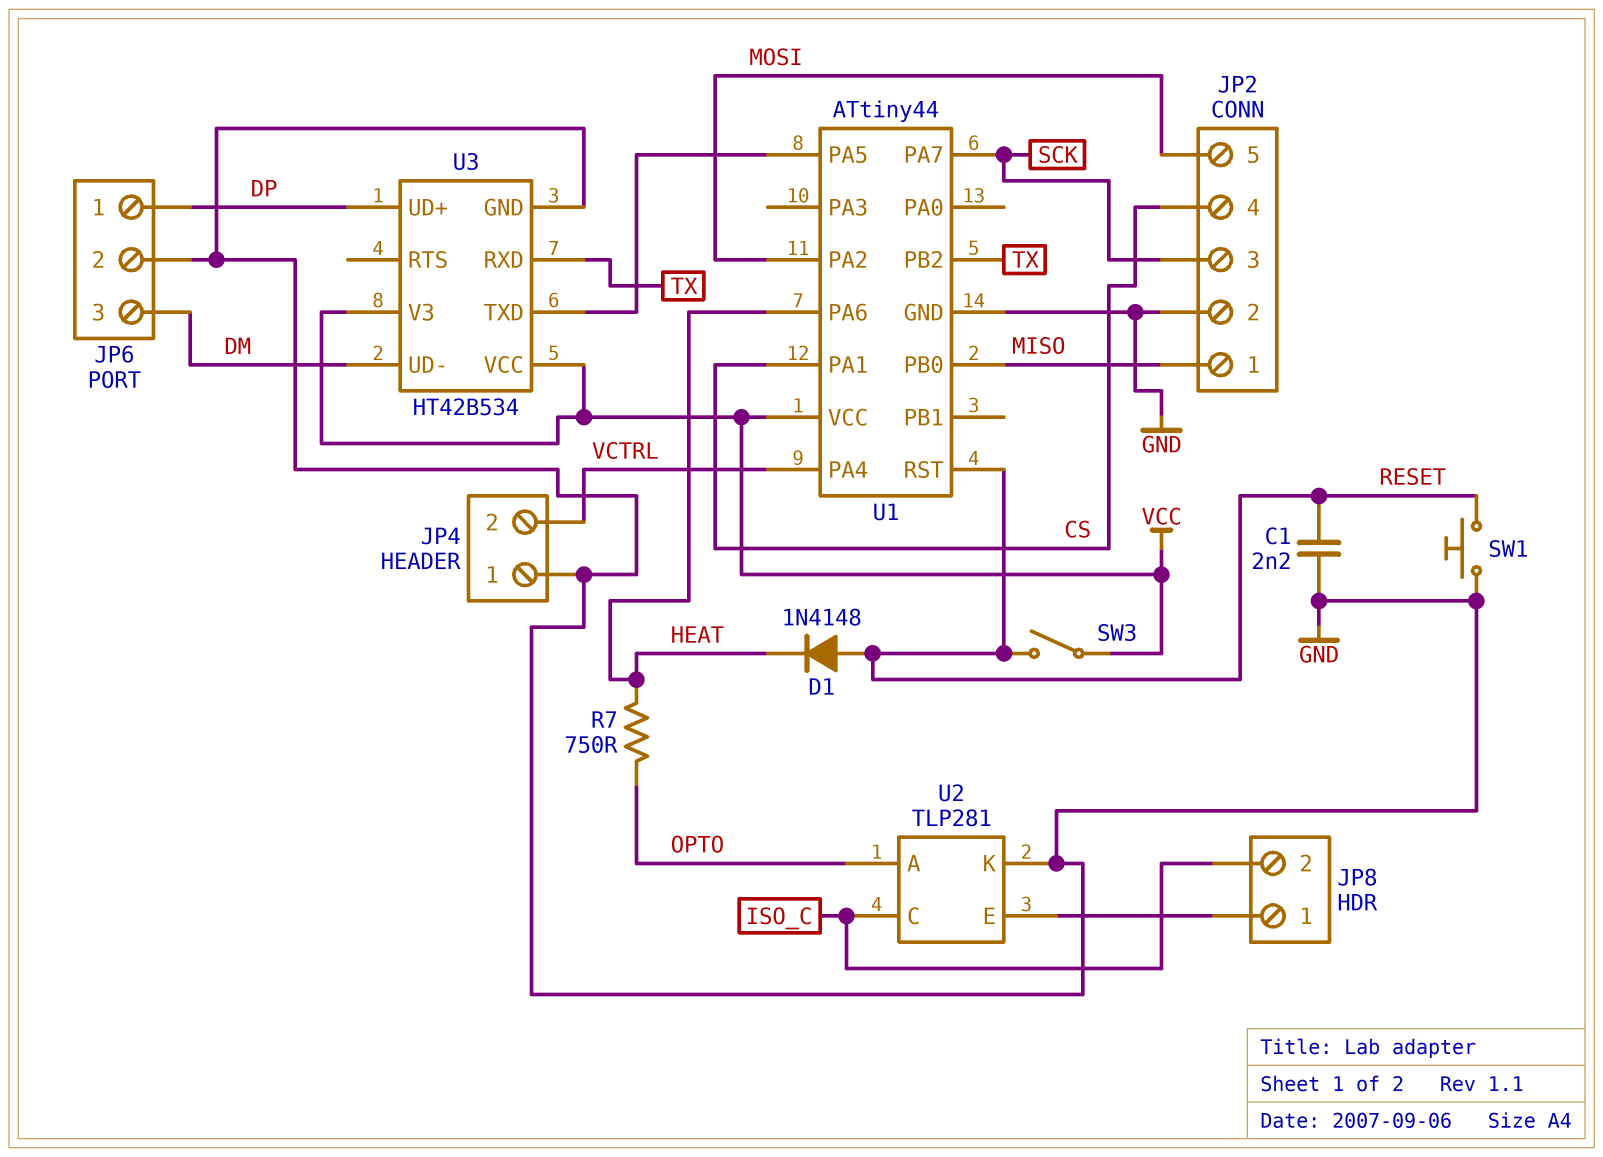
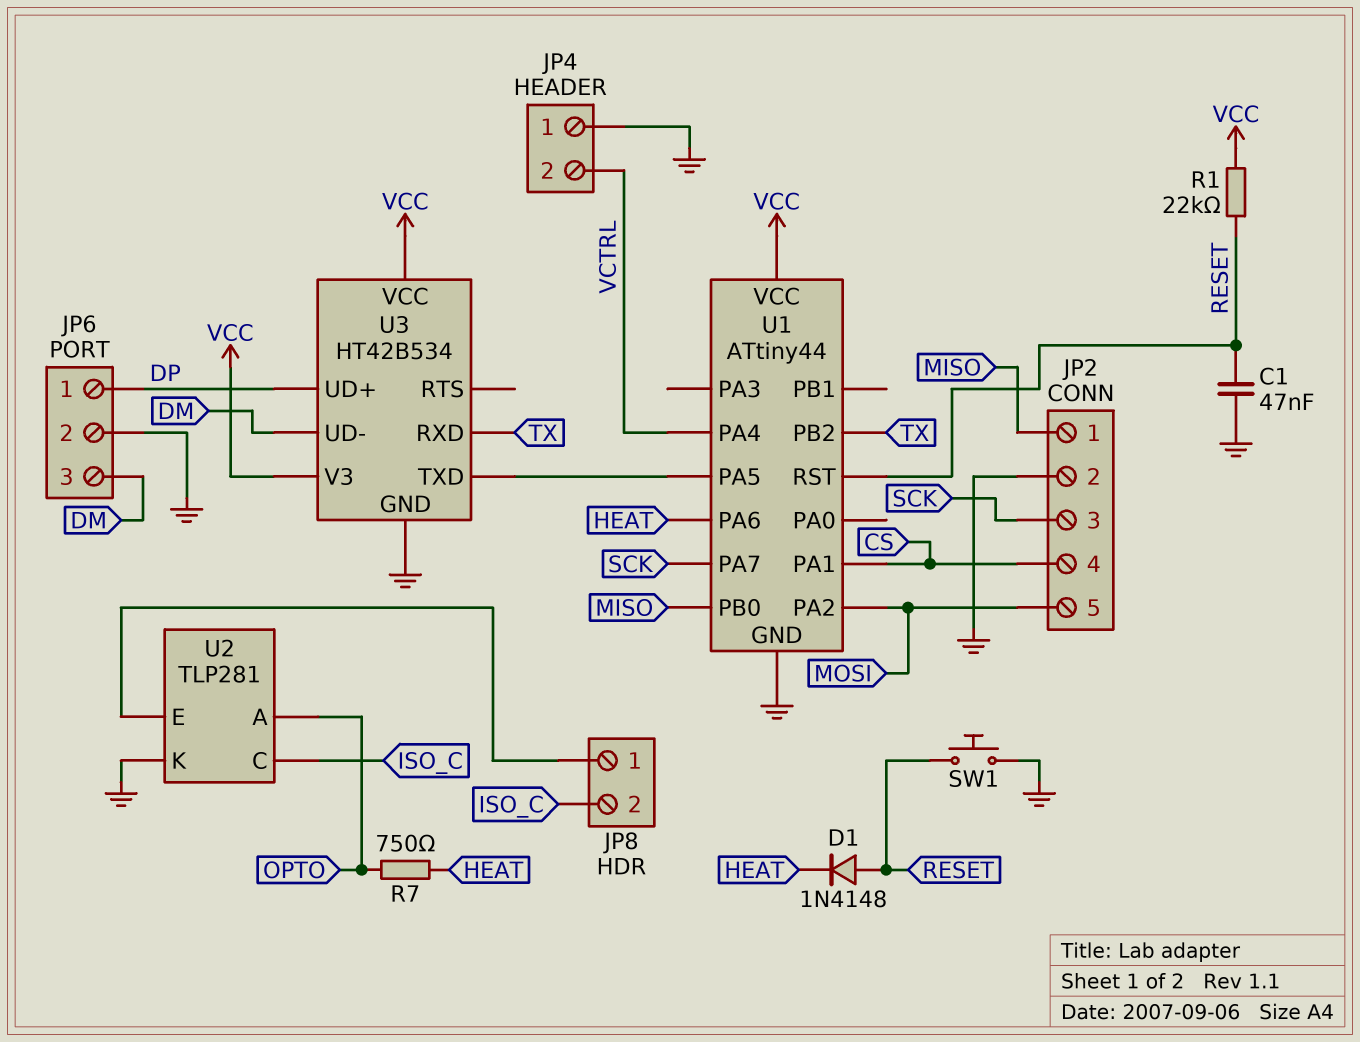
C1: 2.2nF (GND, RESET) -> 47nF (GND, RESET)
R1: none -> 22k (RESET, VCC)
SW3: switch (RESET, VCC) -> none

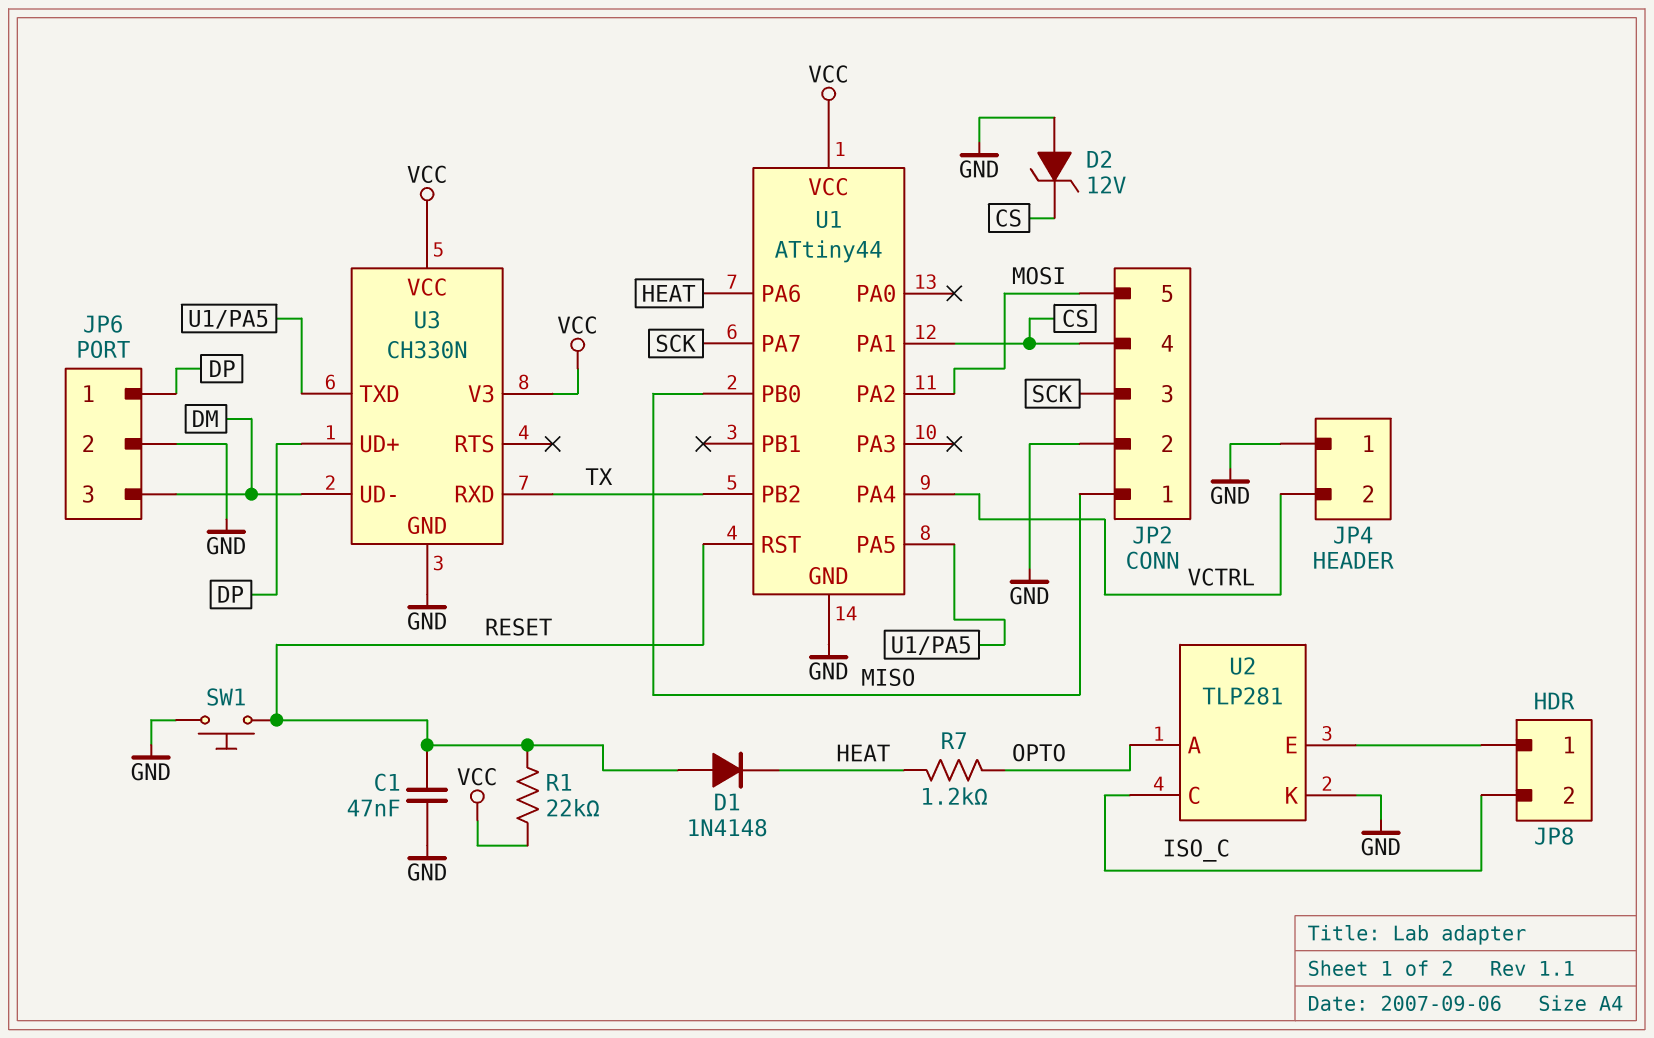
D2: none -> zener 12V (A GND, K CS)
R7: 750 (HEAT, OPTO) -> 1.2k (HEAT, OPTO)
U3: HT42B534 -> CH330N

